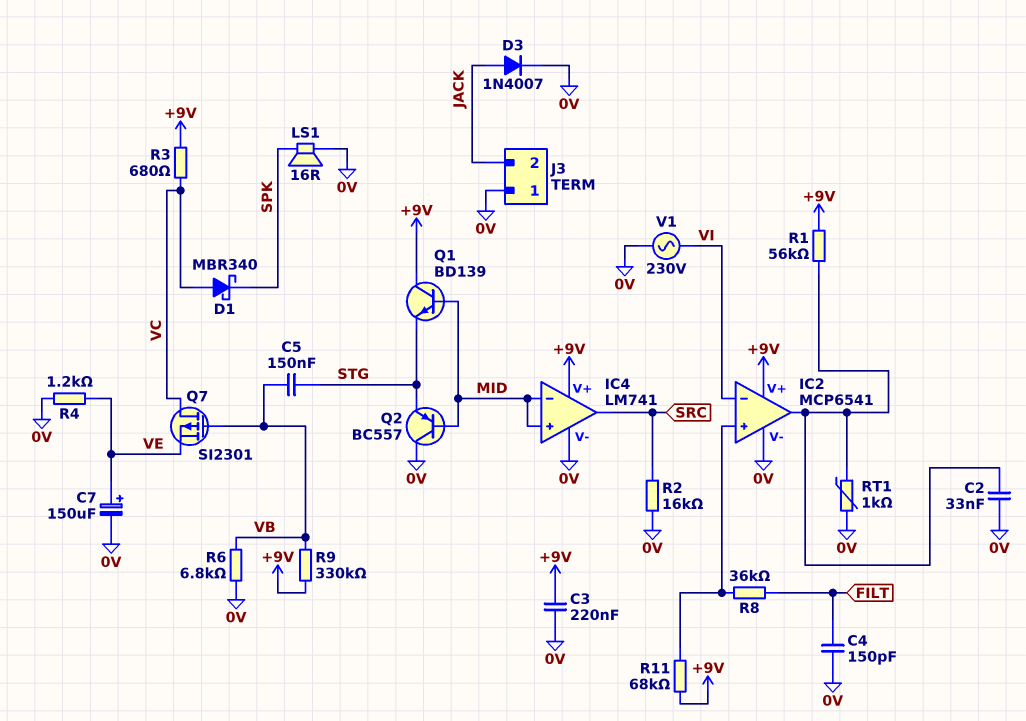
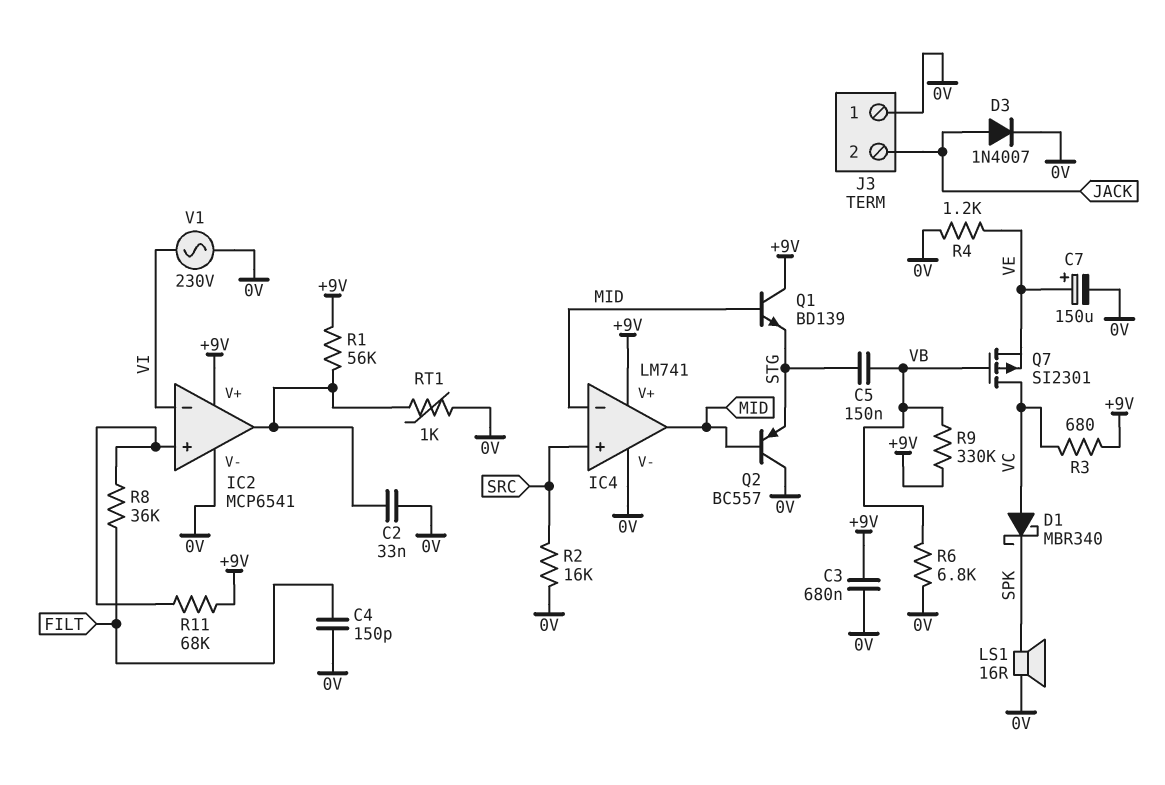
C3: 220nF (+9V, 0V) -> 680nF (+9V, 0V)
IC4 pin in+: MID -> SRC
IC4 pin out: SRC -> MID

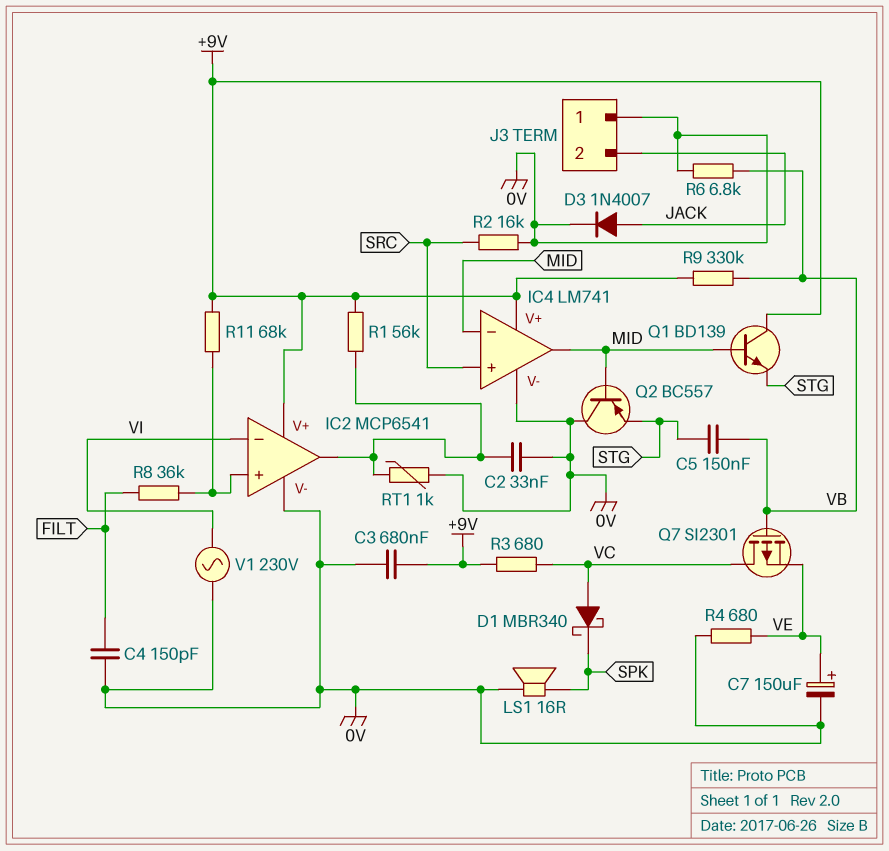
R4: 1.2k (0V, VE) -> 680 (0V, VE)

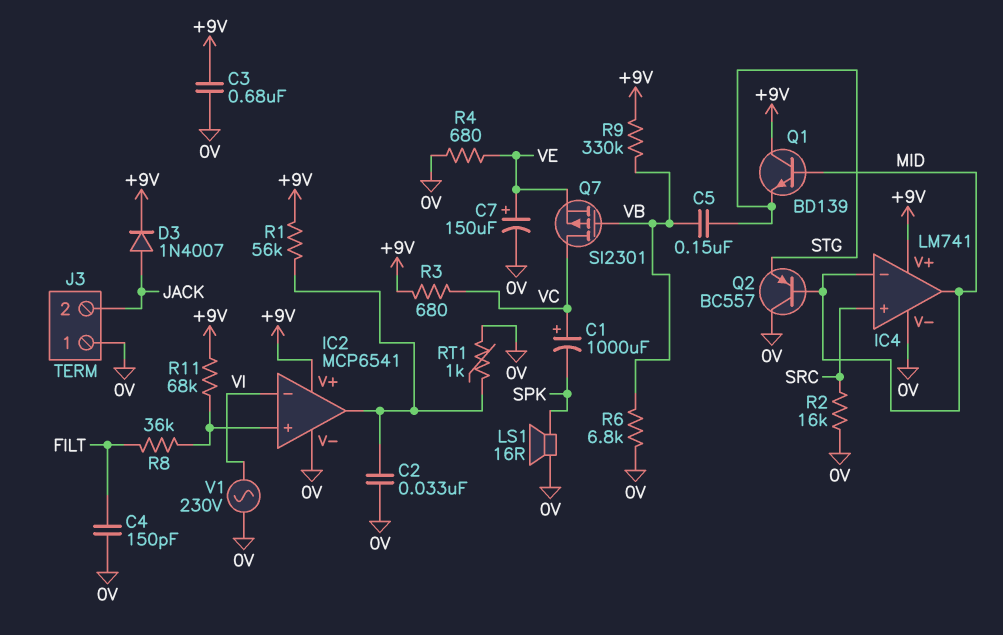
C1: none -> 1000uF (plus VC, minus SPK)
D1: schottky MBR340 (A VC, K SPK) -> none
D3: diode 1N4007 (A JACK, K 0V) -> diode 1N4007 (A JACK, K +9V)

